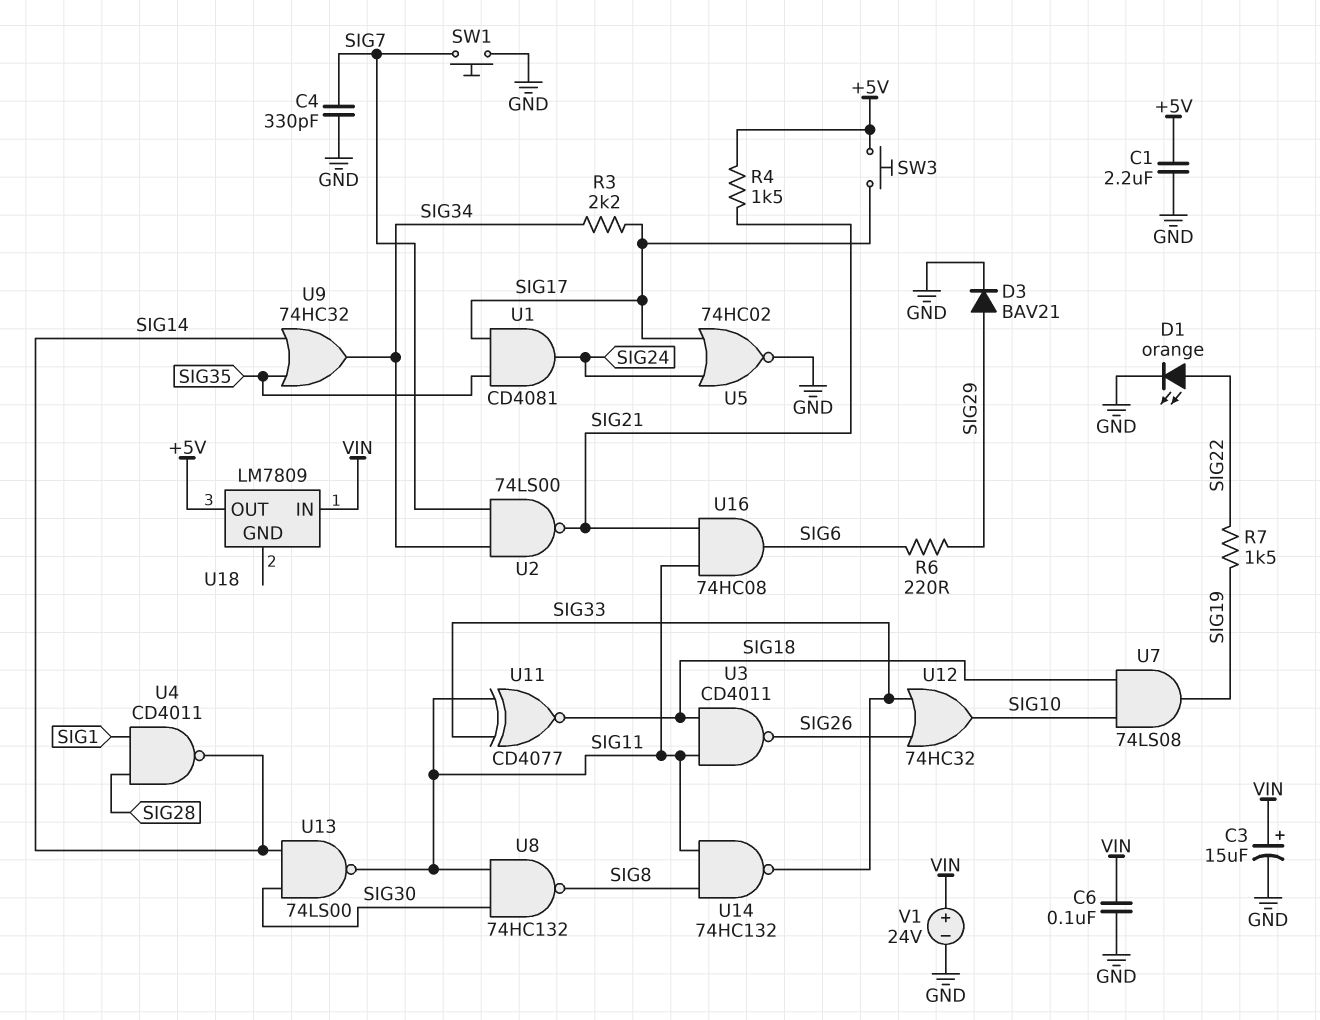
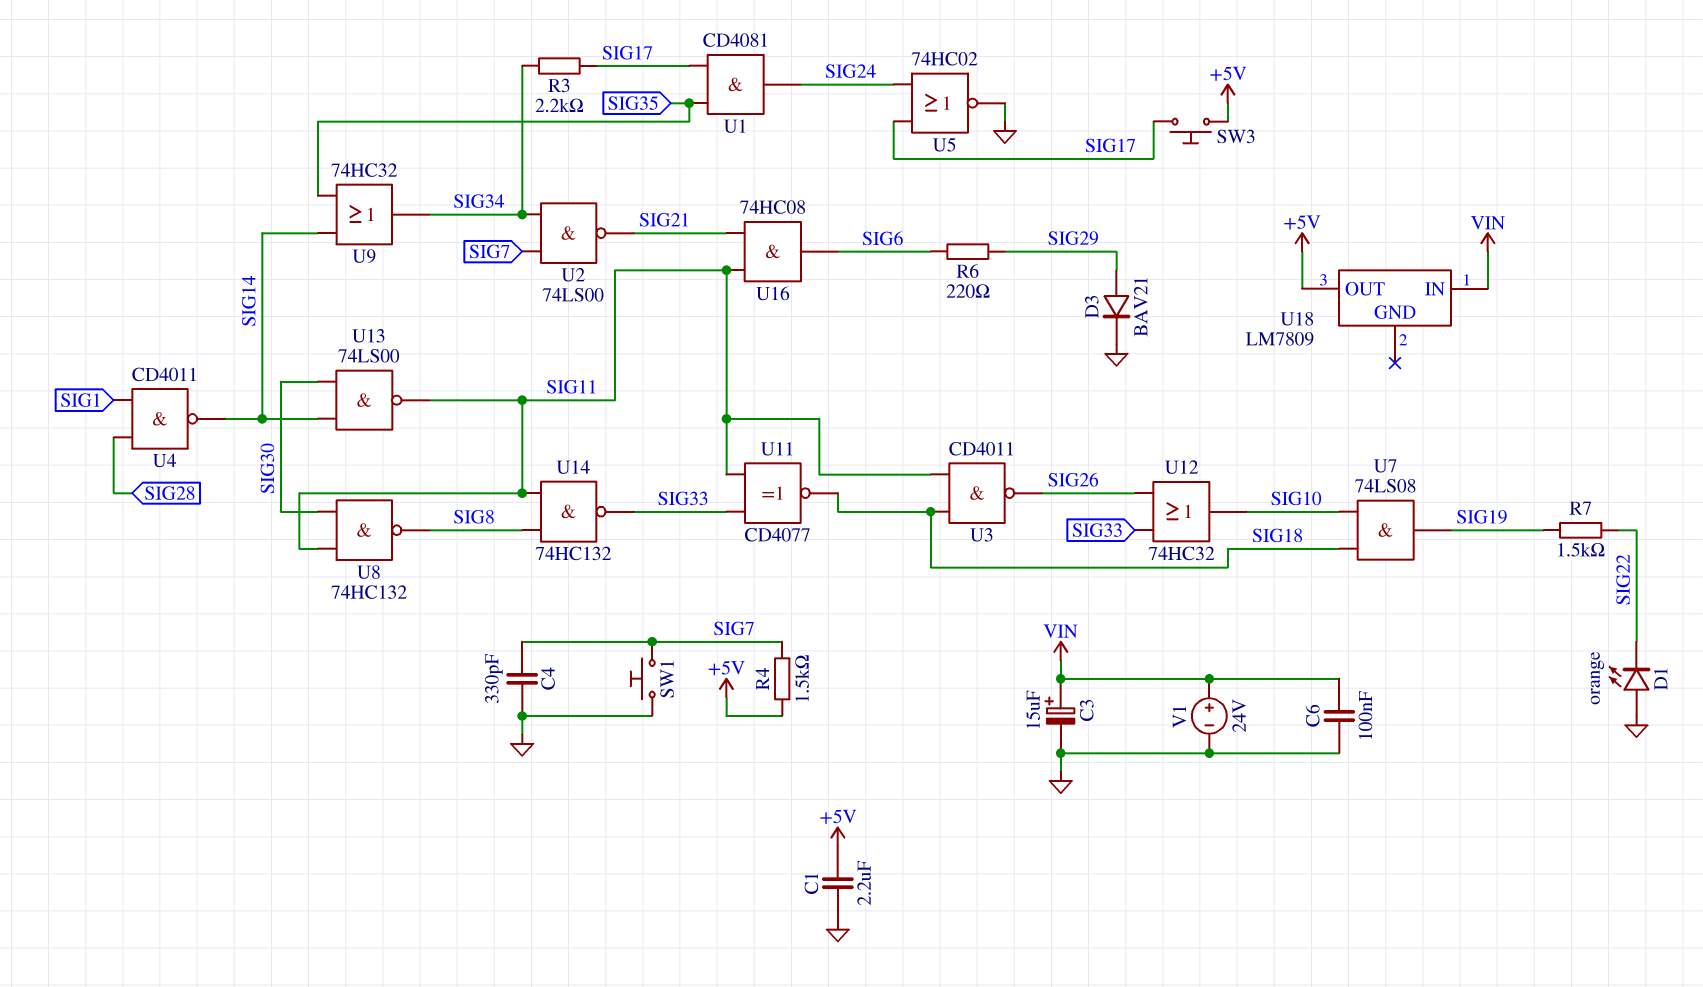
D1: LED orange (A SIG22, K GND) -> LED orange (A GND, K SIG22)
R4: 1.5k (+5V, SIG21) -> 1.5k (+5V, SIG7)

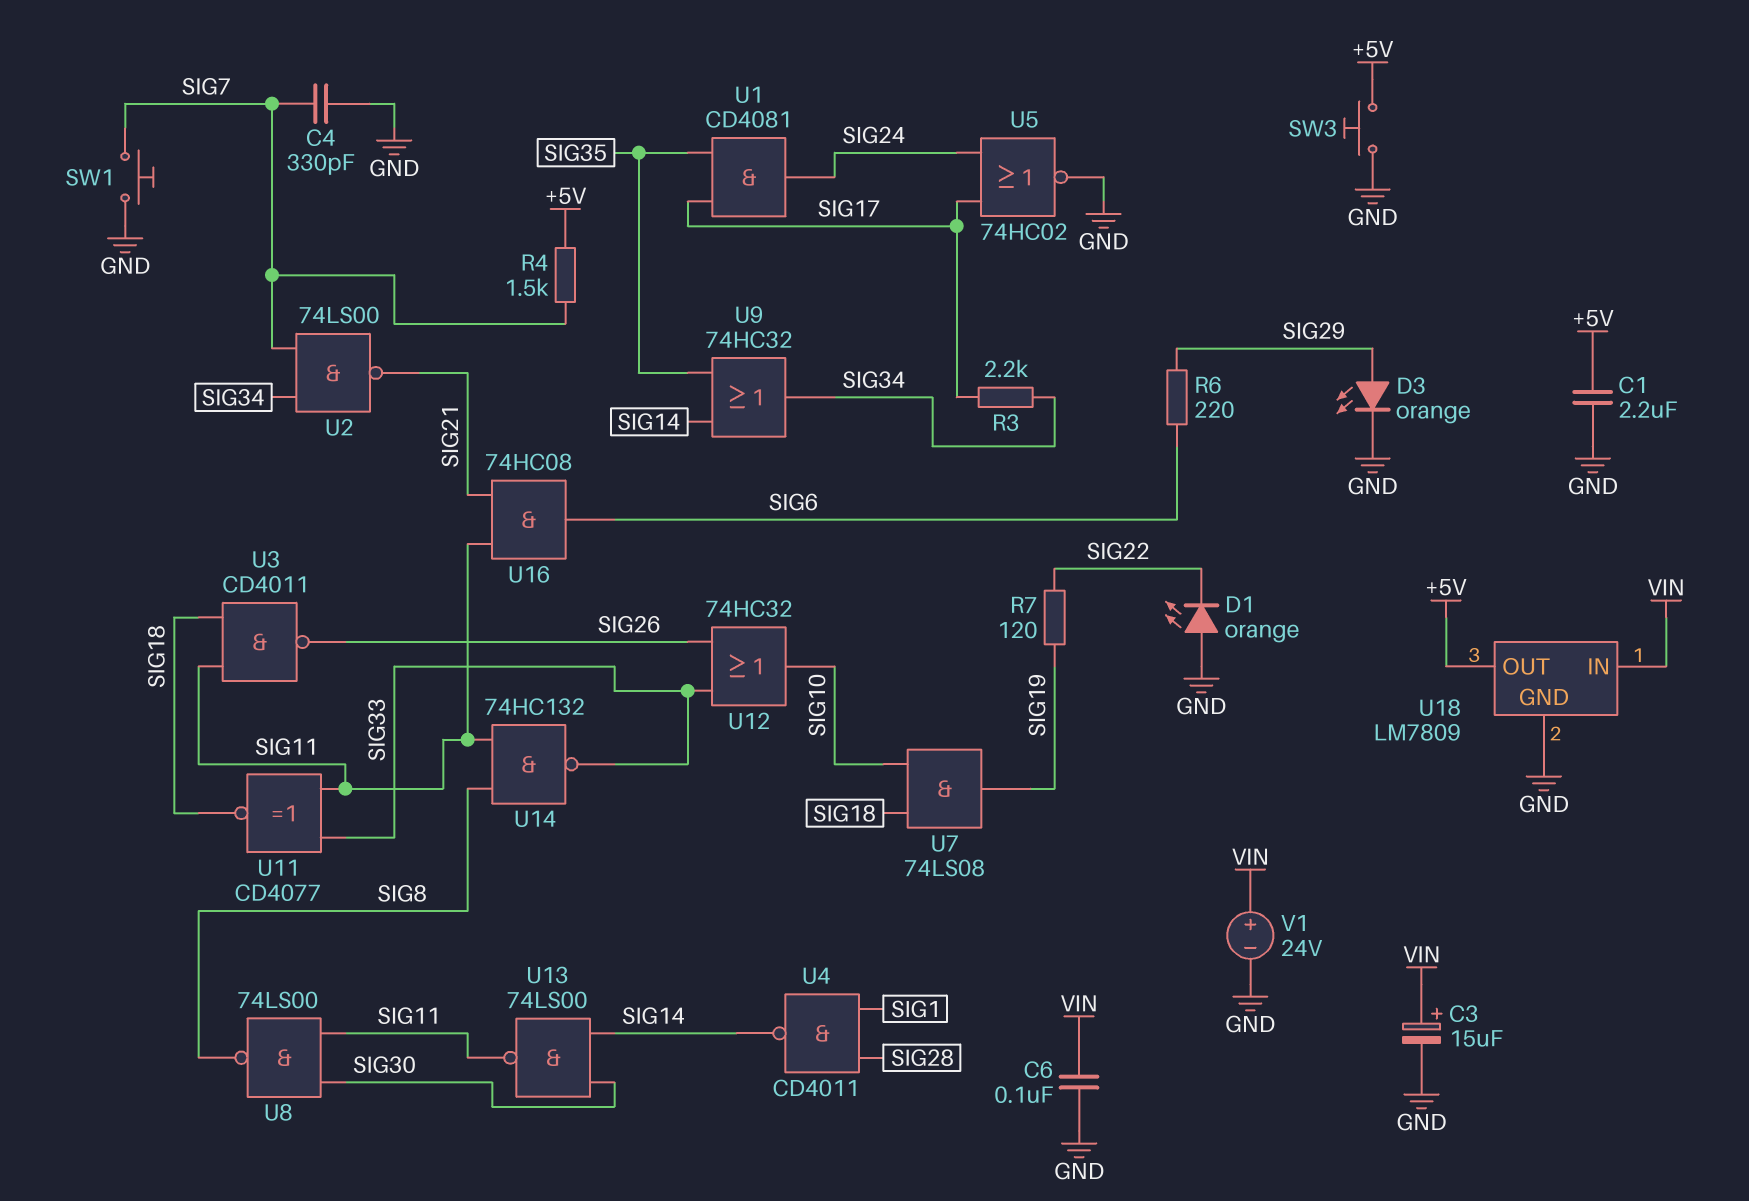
D3: diode BAV21 (A SIG29, K GND) -> LED orange (A SIG29, K GND)
R7: 1.5k (SIG19, SIG22) -> 120 (SIG19, SIG22)
SW3: button (+5V, SIG17) -> button (+5V, GND)
U8: NAND 74HC132 (in SIG11, in SIG30, out SIG8) -> NAND 74LS00 (in SIG11, in SIG30, out SIG8)
U18 pin GND: none -> GND

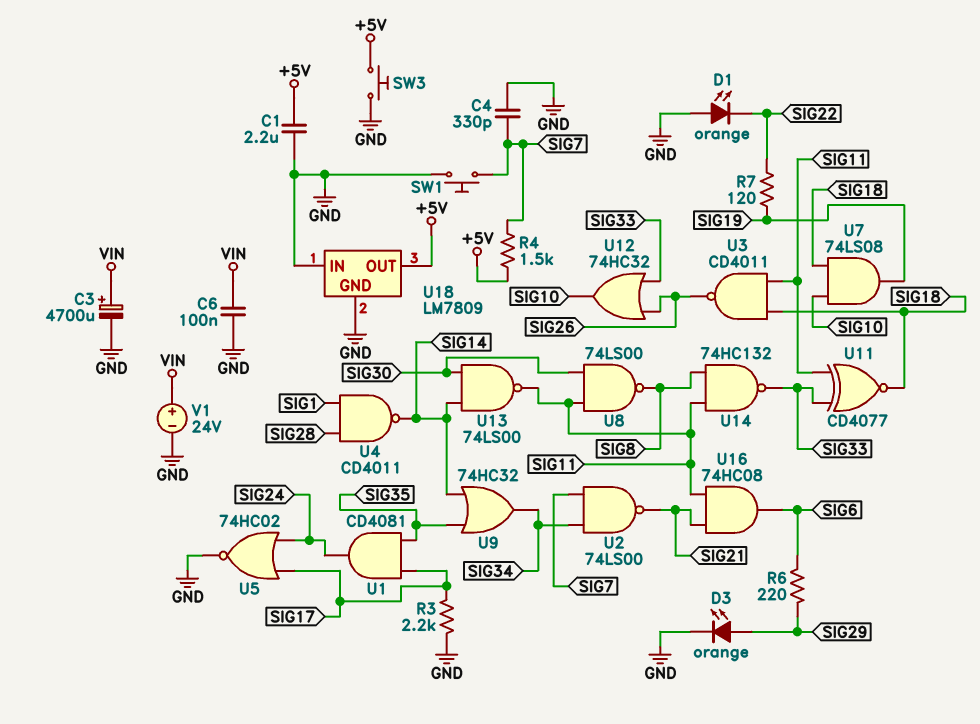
C3: 15uF (plus VIN, minus GND) -> 4700uF (plus VIN, minus GND)
R3: 2.2k (SIG17, SIG34) -> 2.2k (GND, SIG17)
U18 pin IN: VIN -> GND

